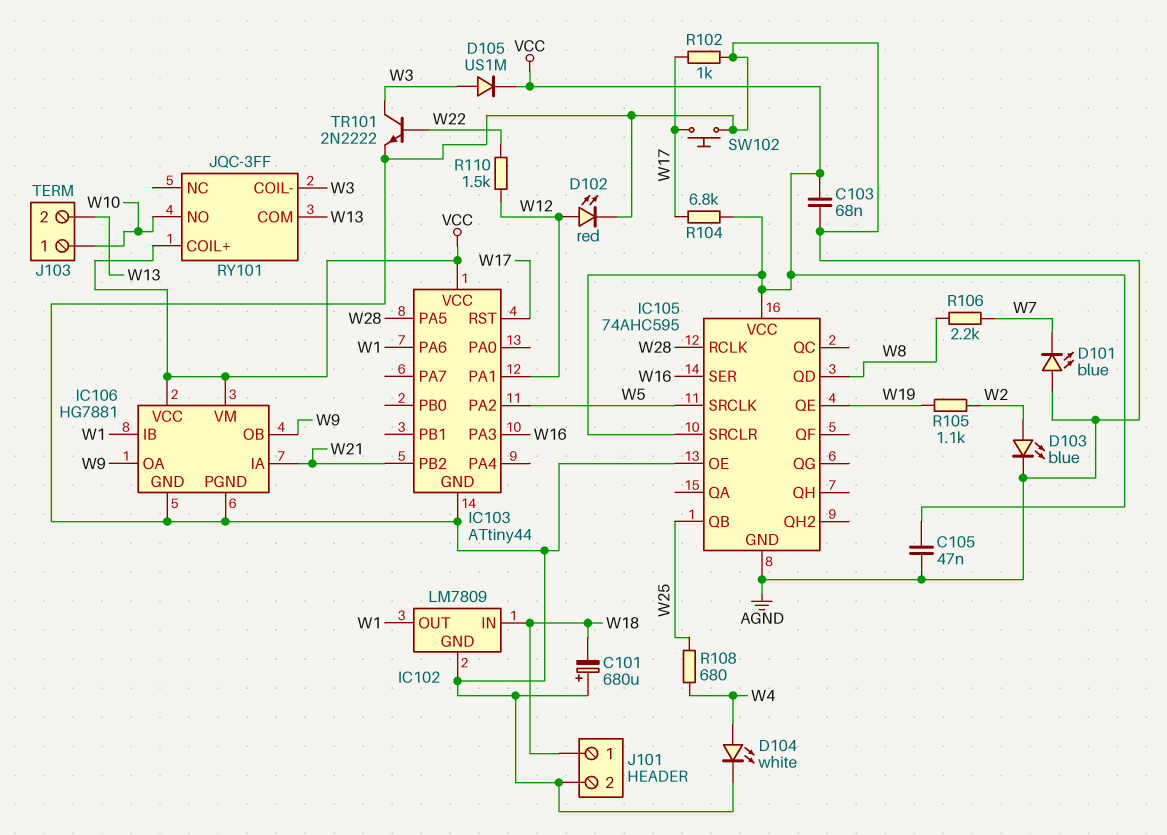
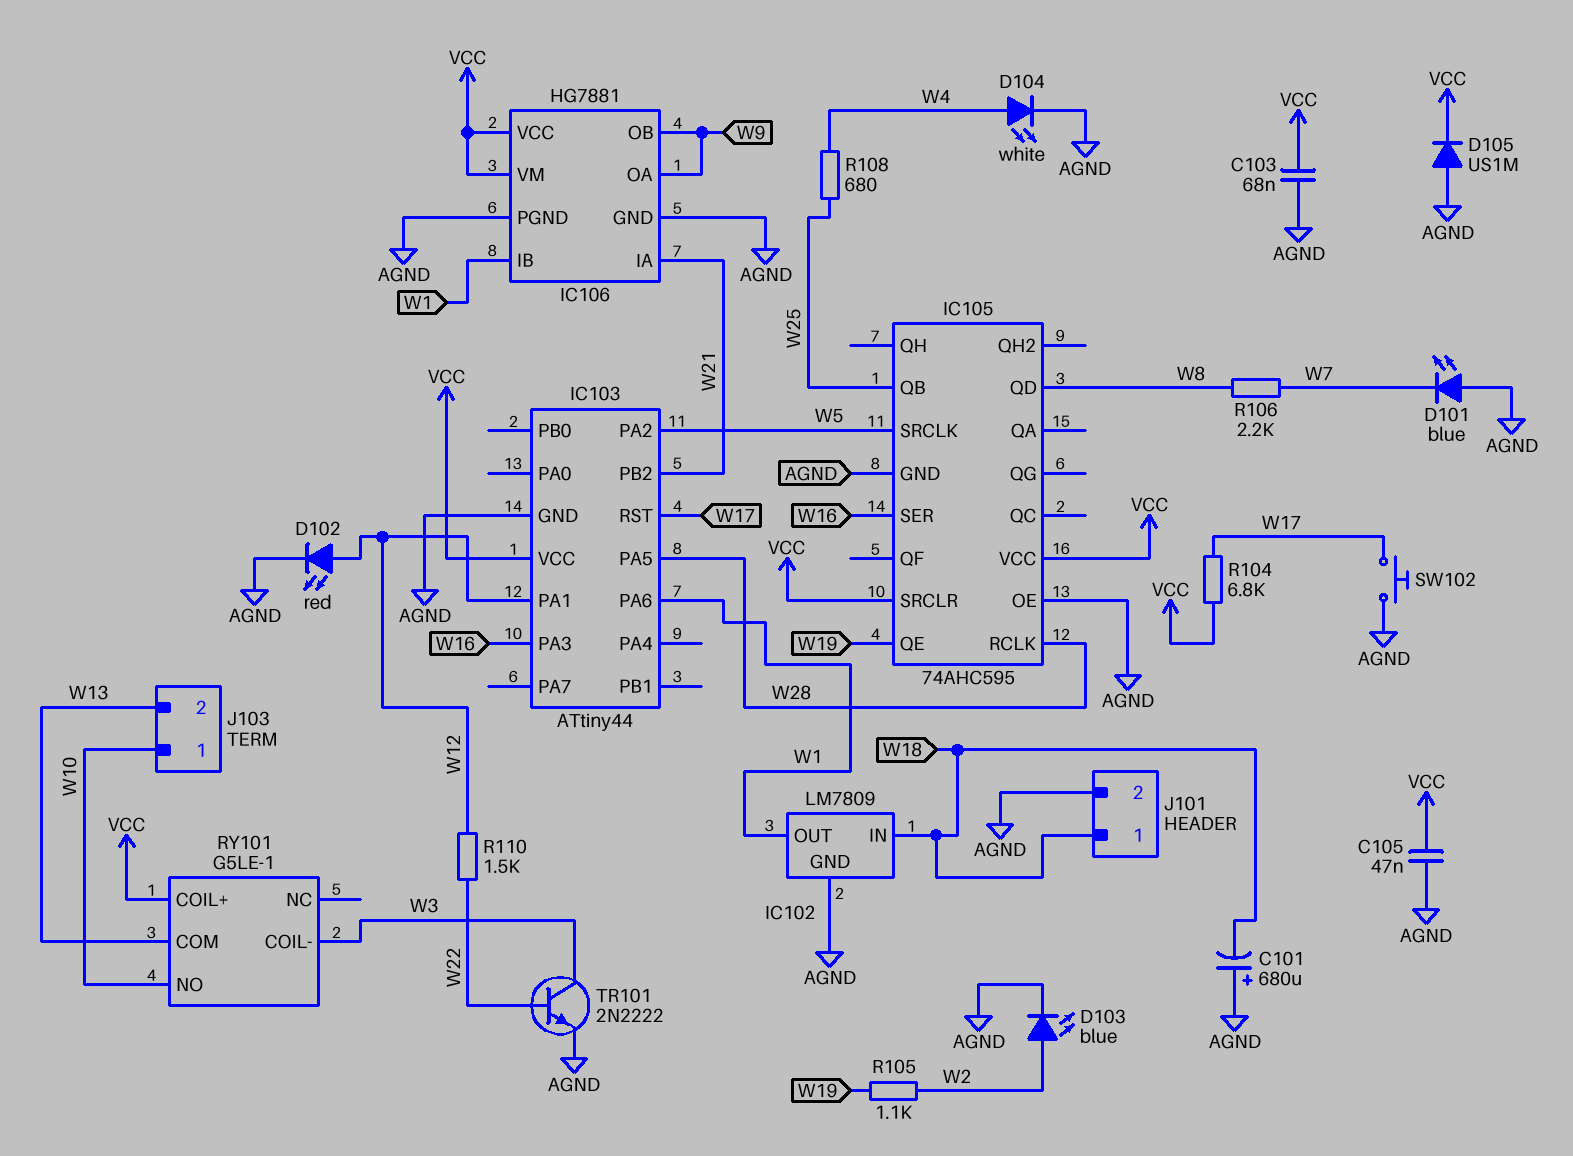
D105: diode US1M (A W3, K VCC) -> diode US1M (A AGND, K VCC)
R102: 1k (AGND, W17) -> none
RY101: JQC-3FF -> G5LE-1

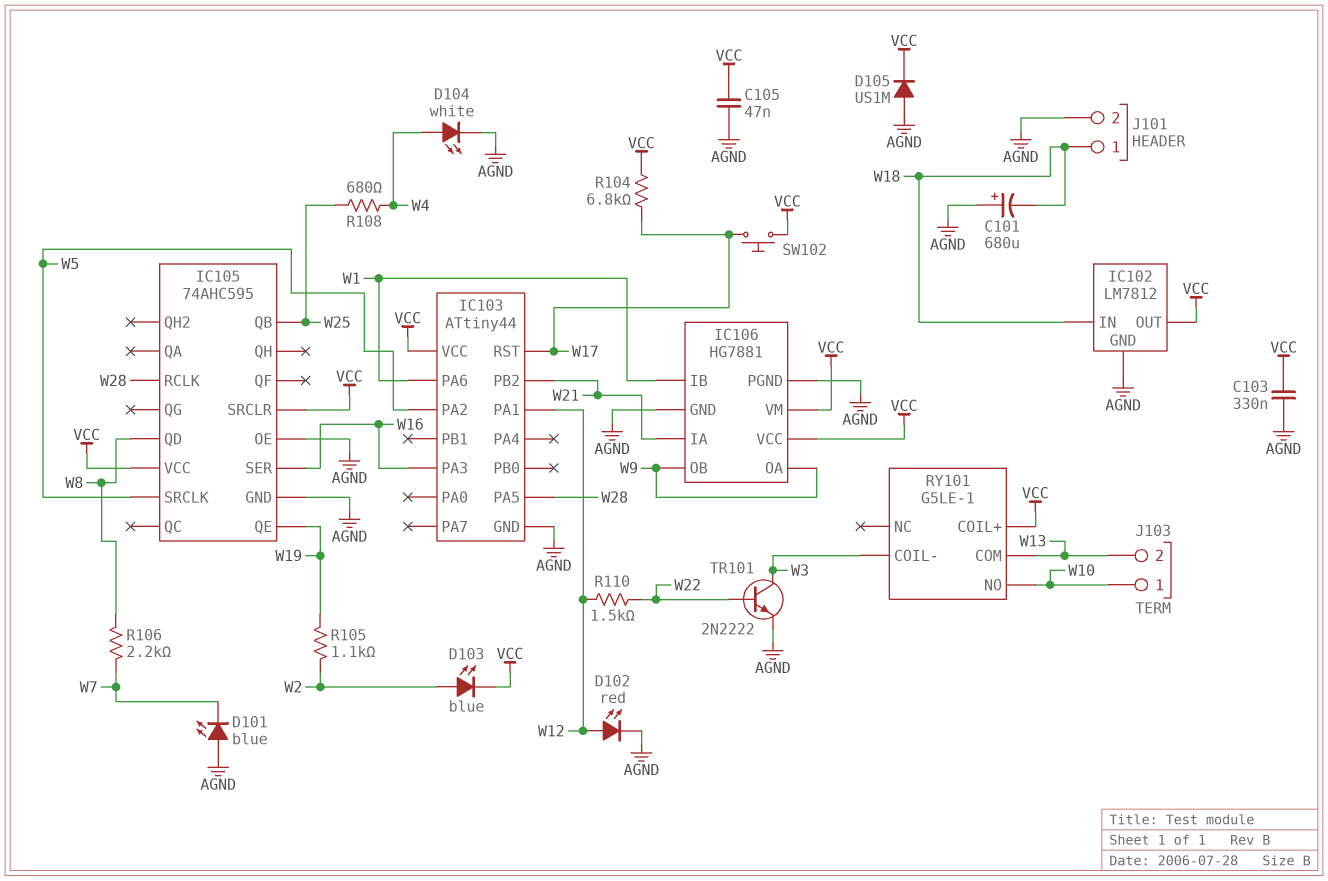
C103: 68nF (AGND, VCC) -> 330nF (AGND, VCC)
D103: LED blue (A W2, K AGND) -> LED blue (A W2, K VCC)
IC102: LM7809 -> LM7812
IC102 pin OUT: W1 -> VCC
SW102: button (AGND, W17) -> button (VCC, W17)

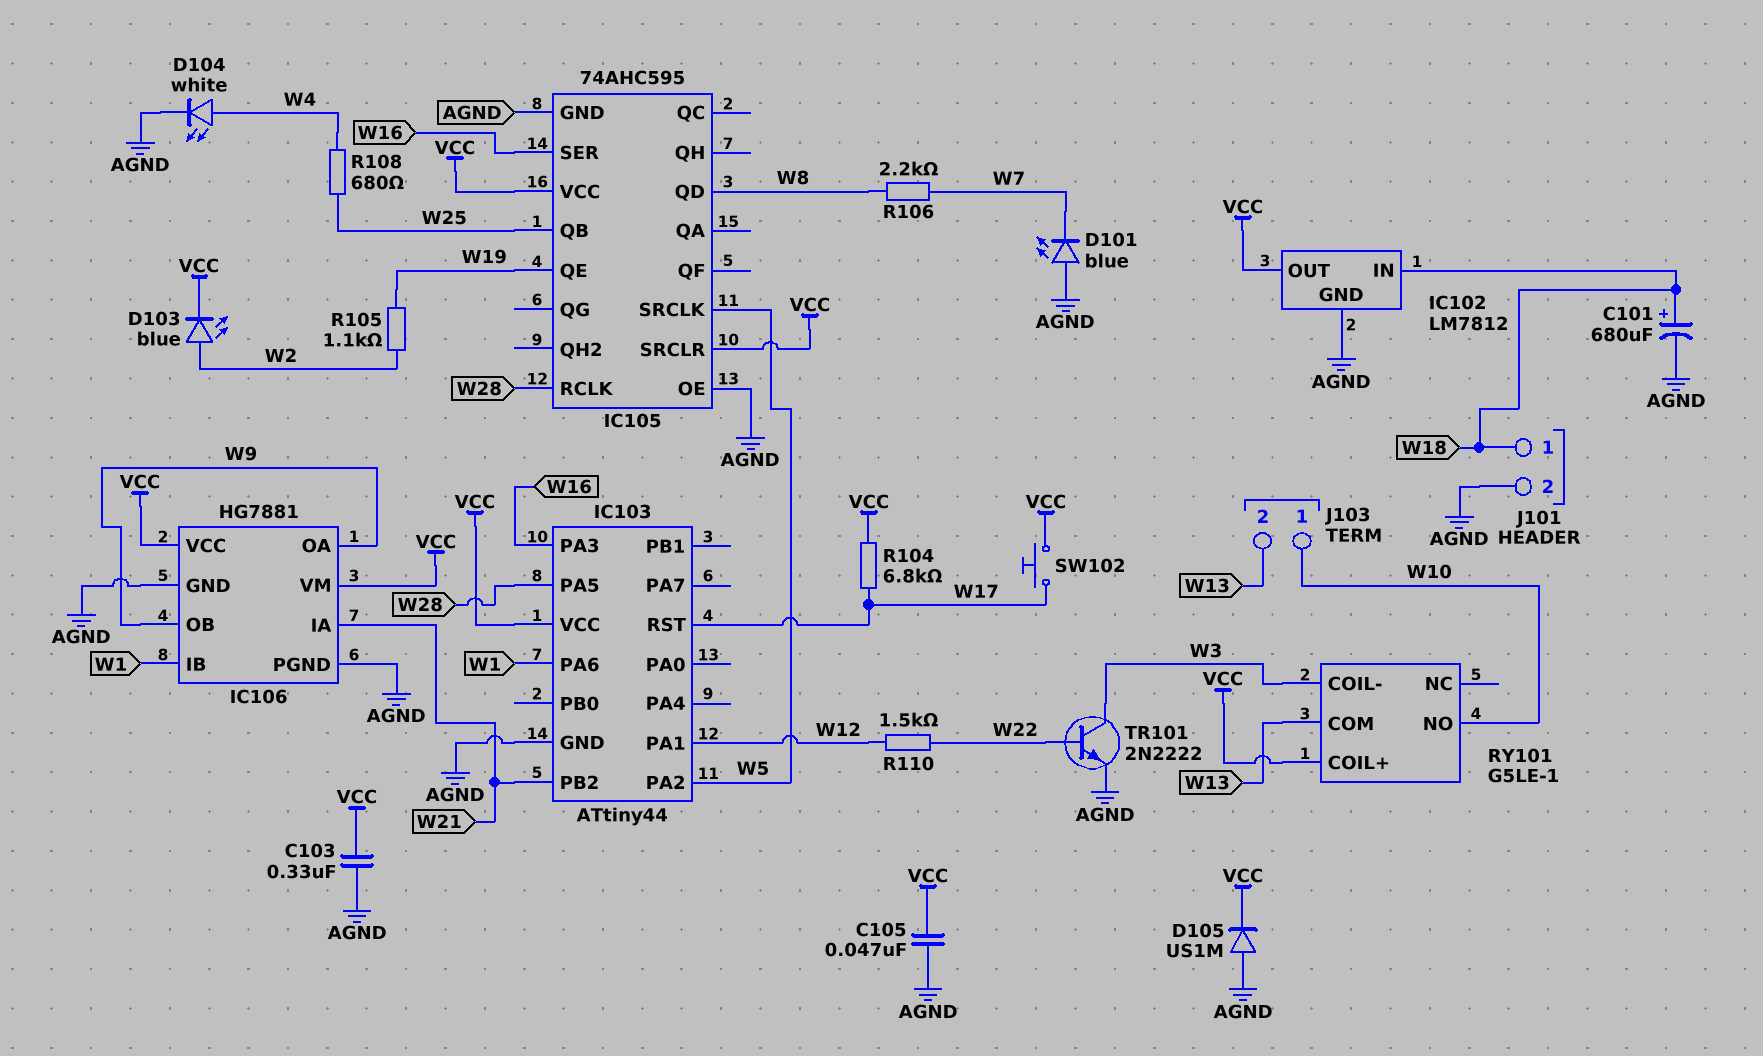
C101: 680uF (plus AGND, minus W18) -> 680uF (plus W18, minus AGND)
D102: LED red (A W12, K AGND) -> none

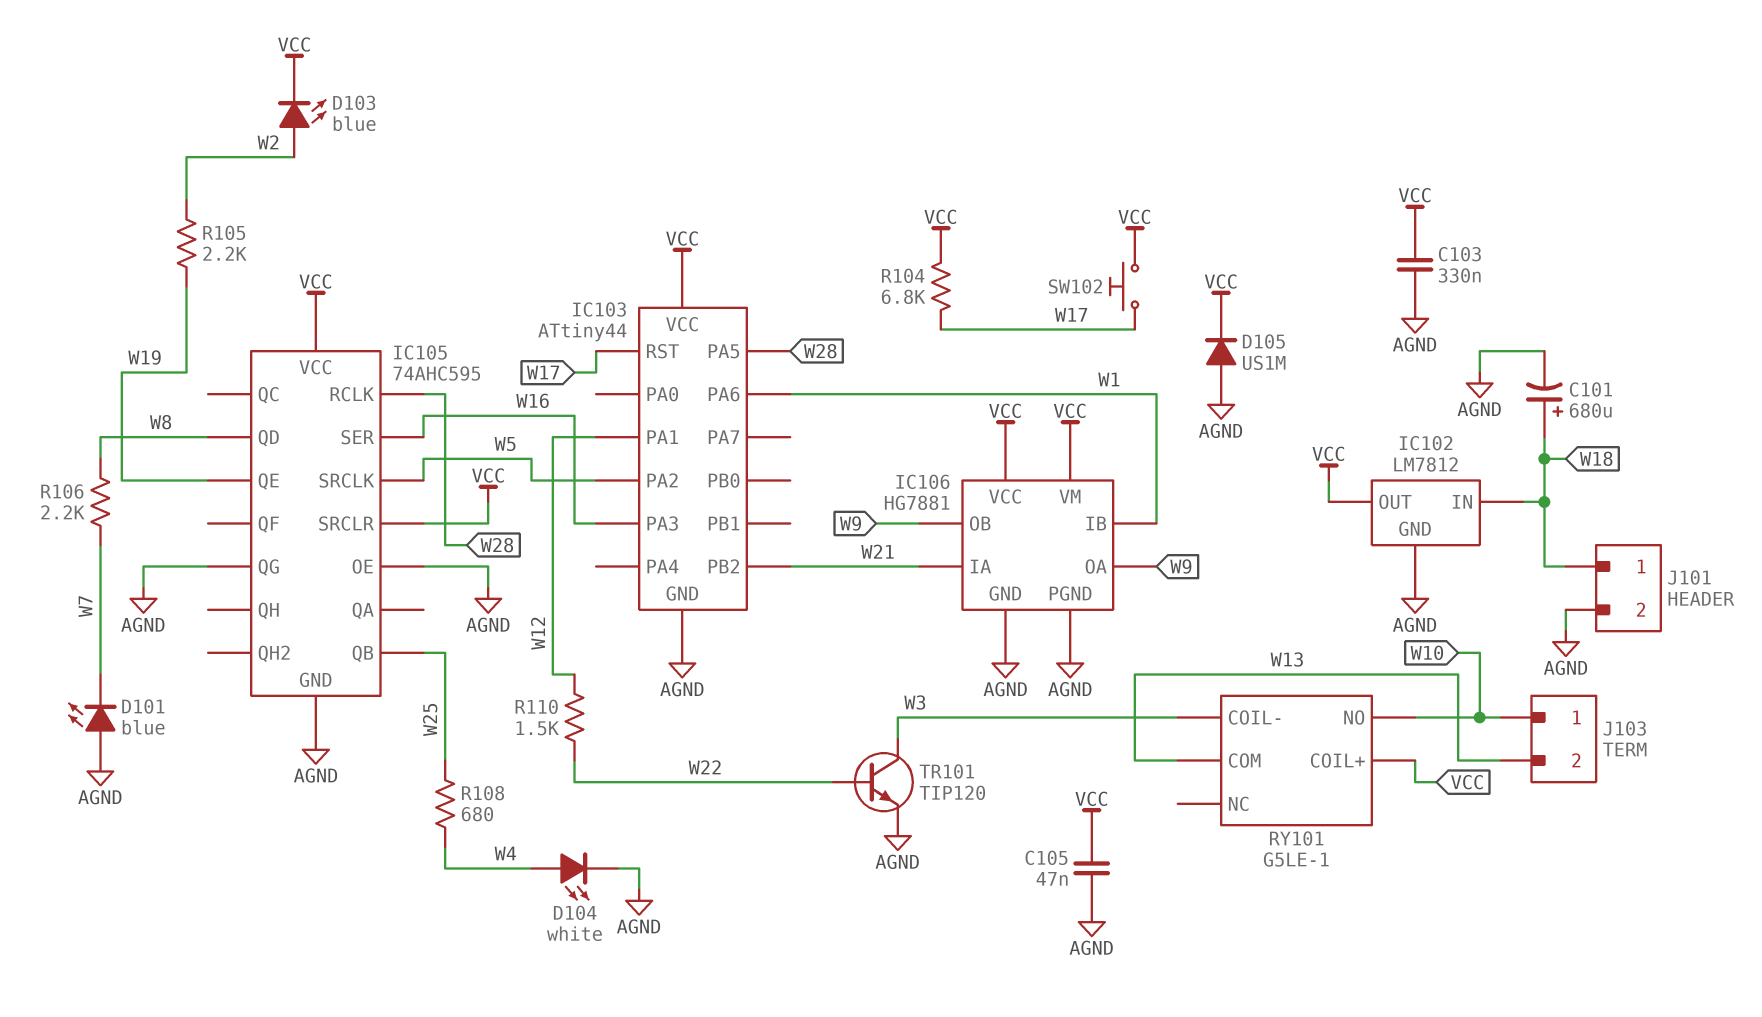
IC105 pin QG: none -> AGND
R105: 1.1k (W2, W19) -> 2.2k (W2, W19)
TR101: NPN 2N2222 (B W22, C W3, E AGND) -> NPN TIP120 (B W22, C W3, E AGND)

